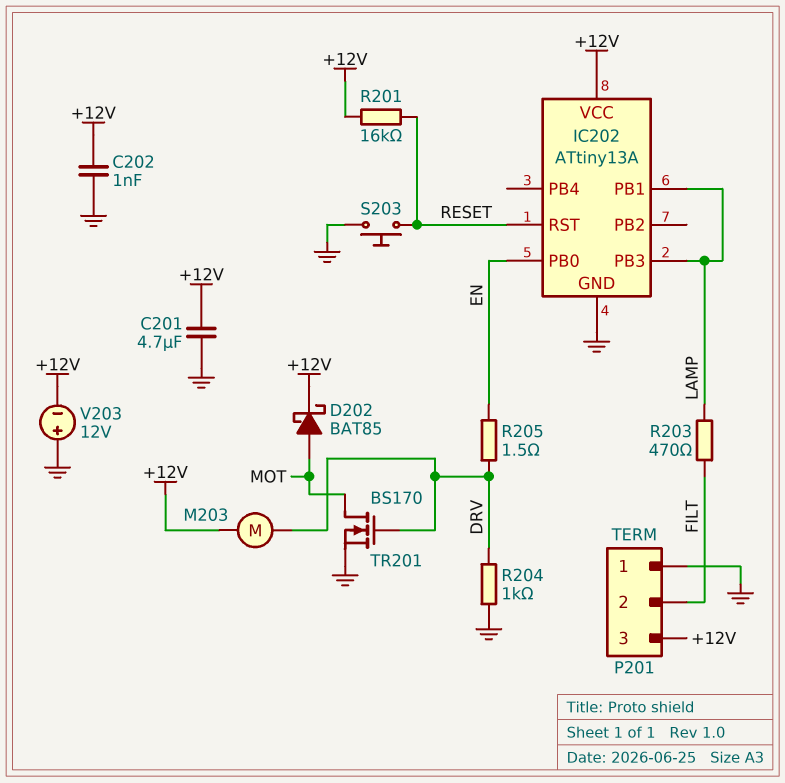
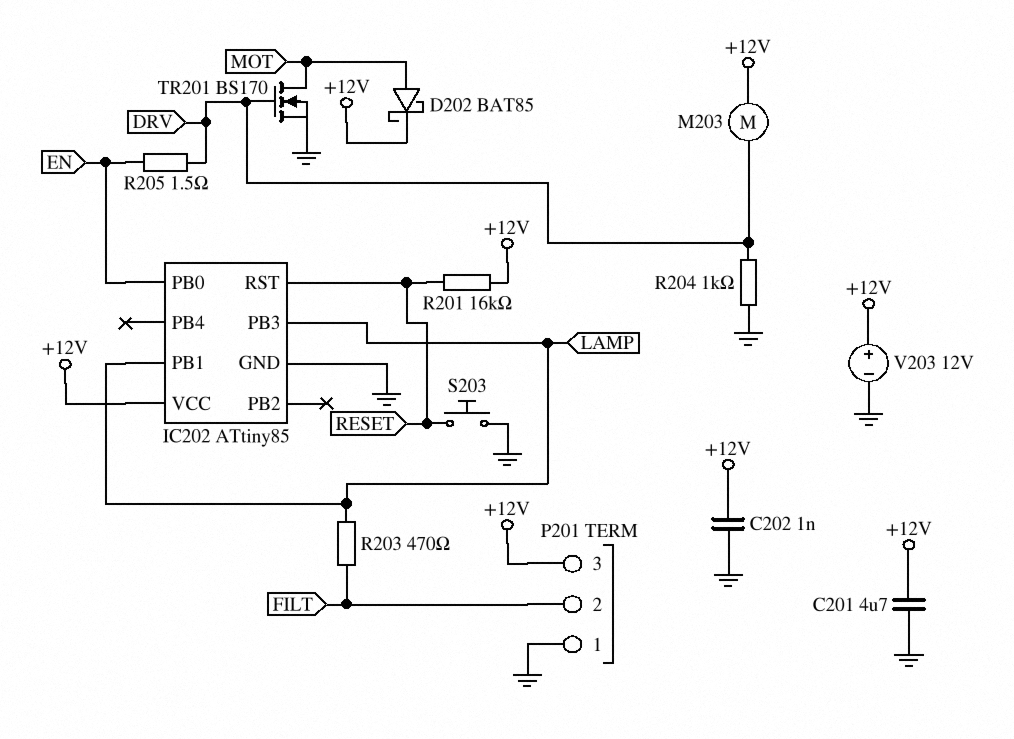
IC202: ATtiny13A -> ATtiny85
V203: 12V (plus GND, minus +12V) -> 12V (plus +12V, minus GND)

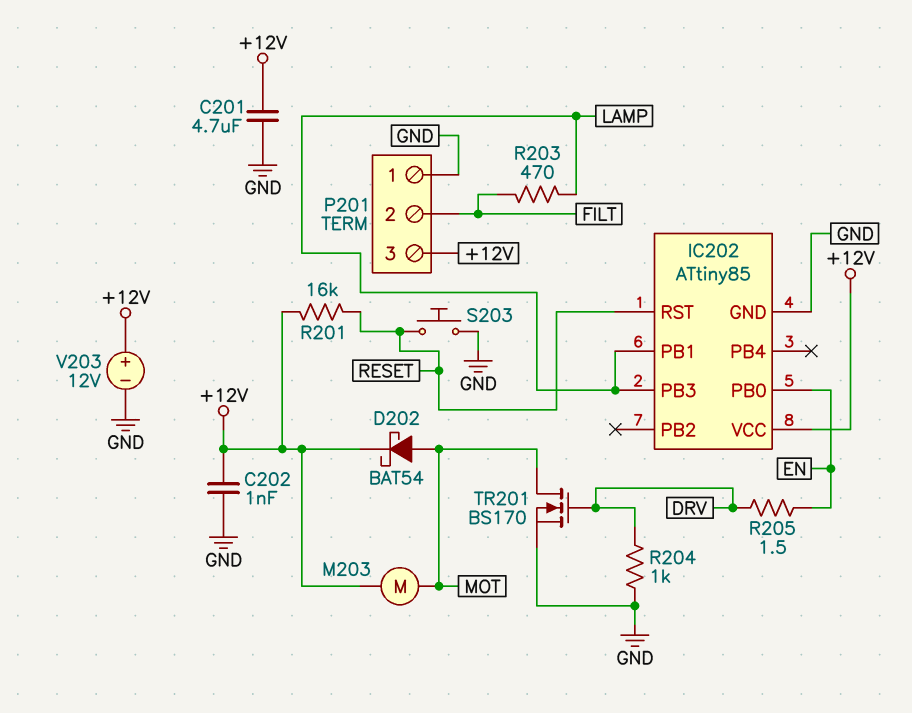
D202: schottky BAT85 (A MOT, K +12V) -> schottky BAT54 (A MOT, K +12V)
M203: motor (+12V, DRV) -> motor (+12V, MOT)

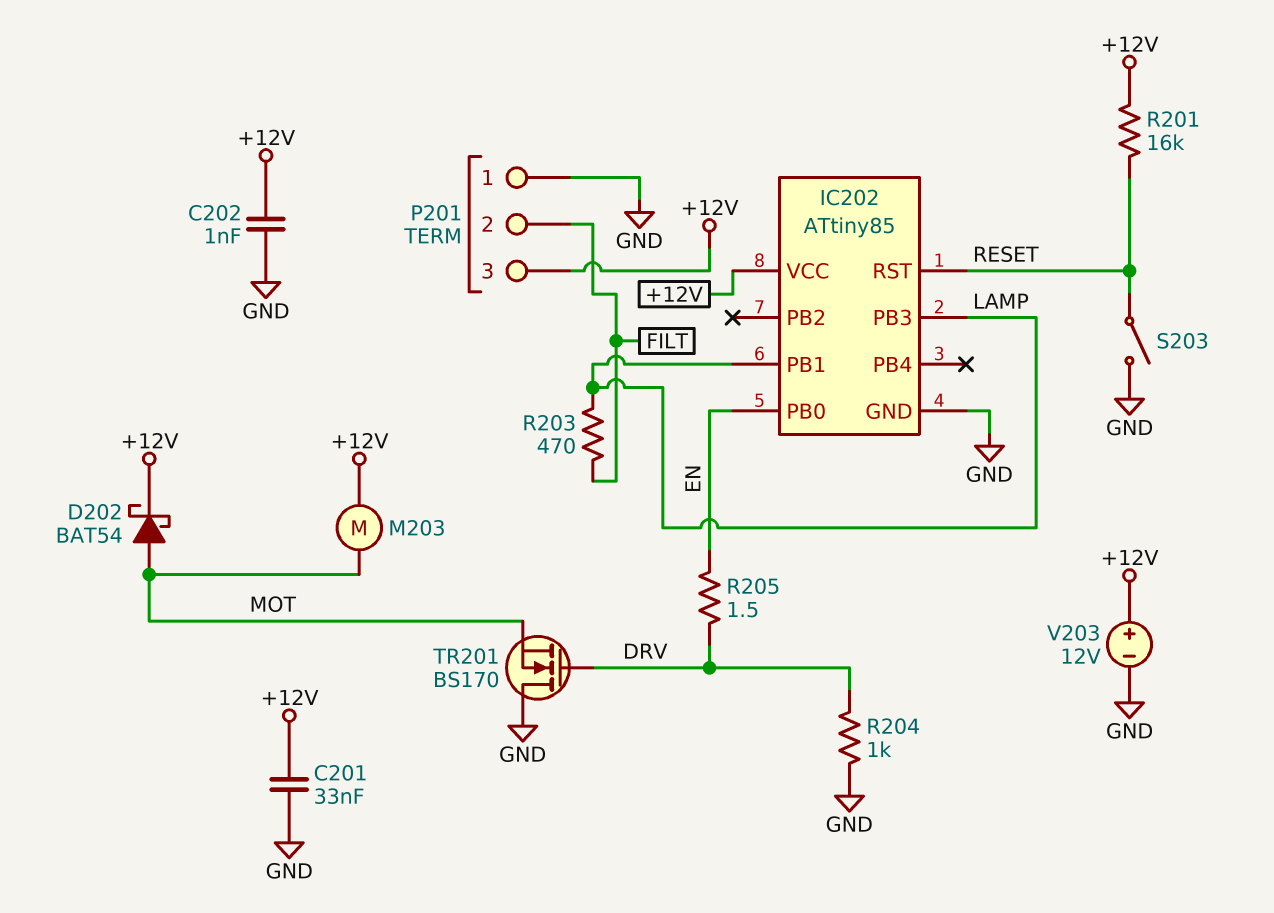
C201: 4.7uF (+12V, GND) -> 33nF (+12V, GND)
S203: button (GND, RESET) -> switch (GND, RESET)
TR201: NMOS BS170 (G DRV, D MOT, S GND) -> NMOS BS170 (G DRV, D GND, S MOT)

